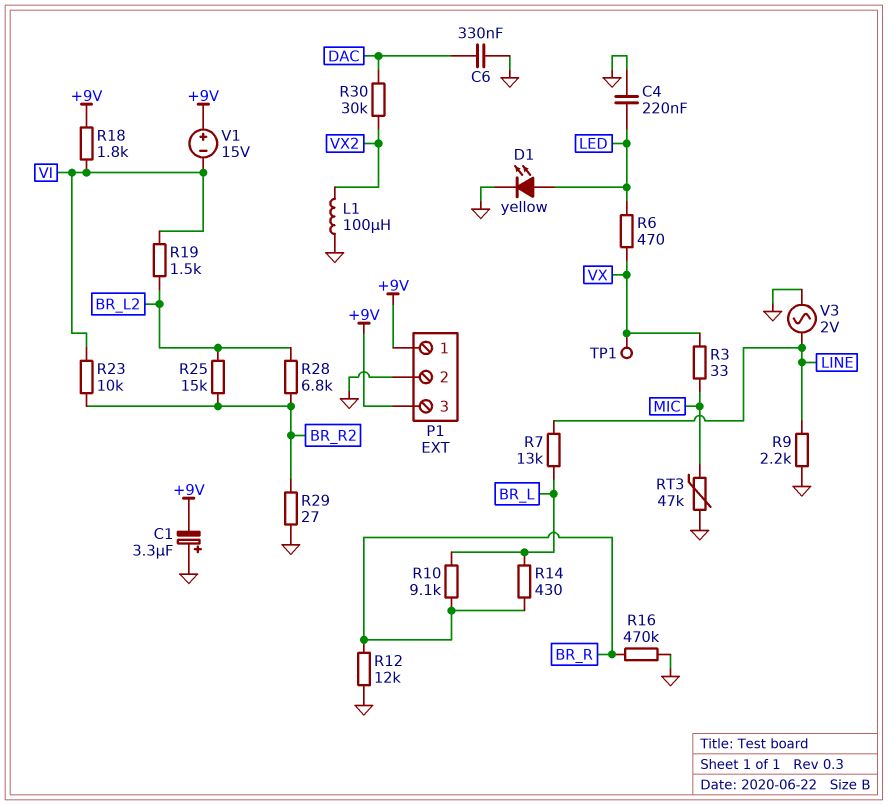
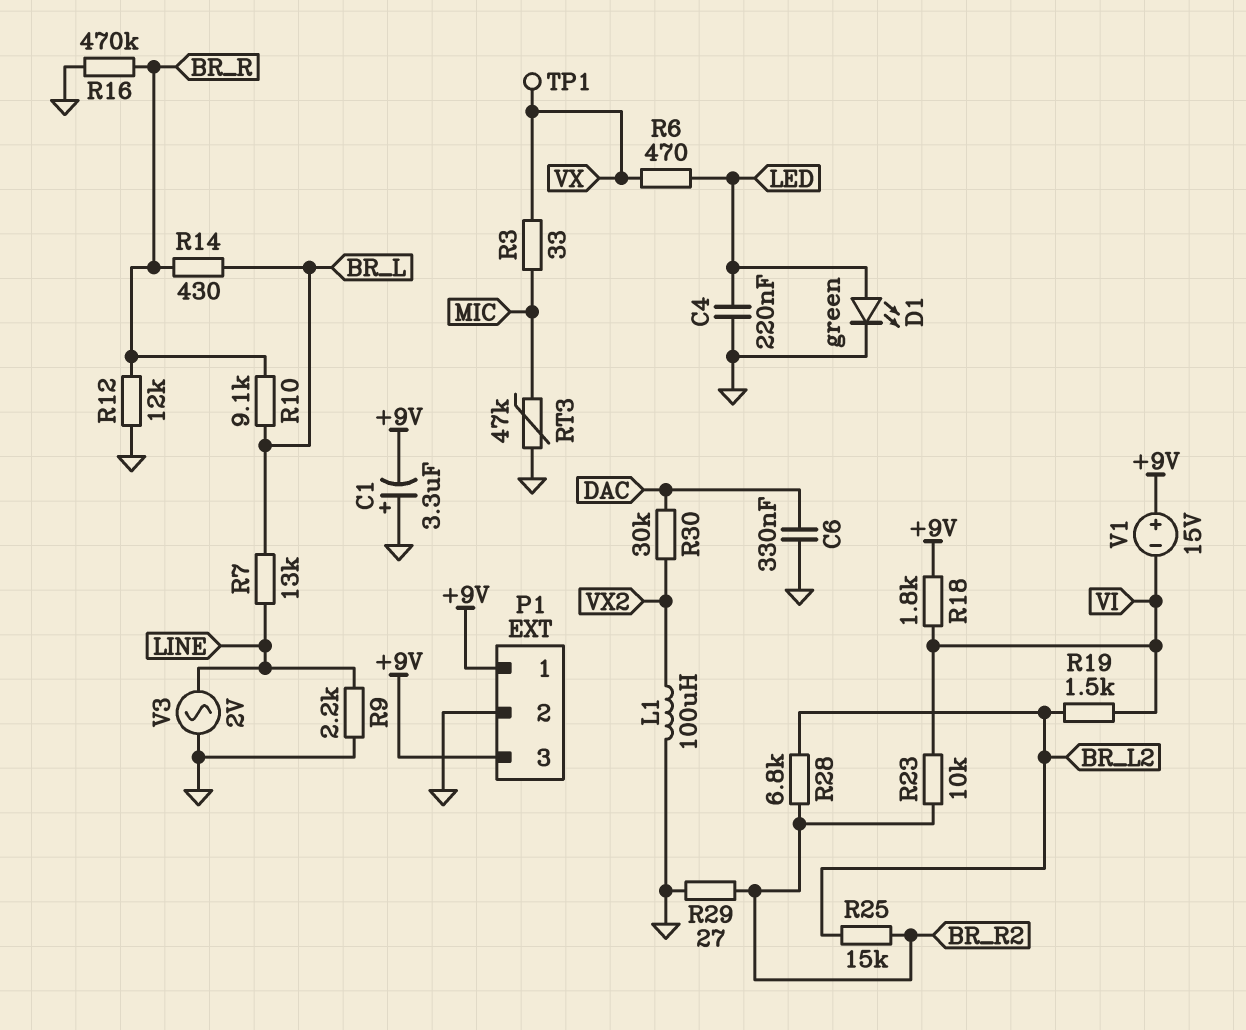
D1: LED yellow (A LED, K GND) -> LED green (A LED, K GND)

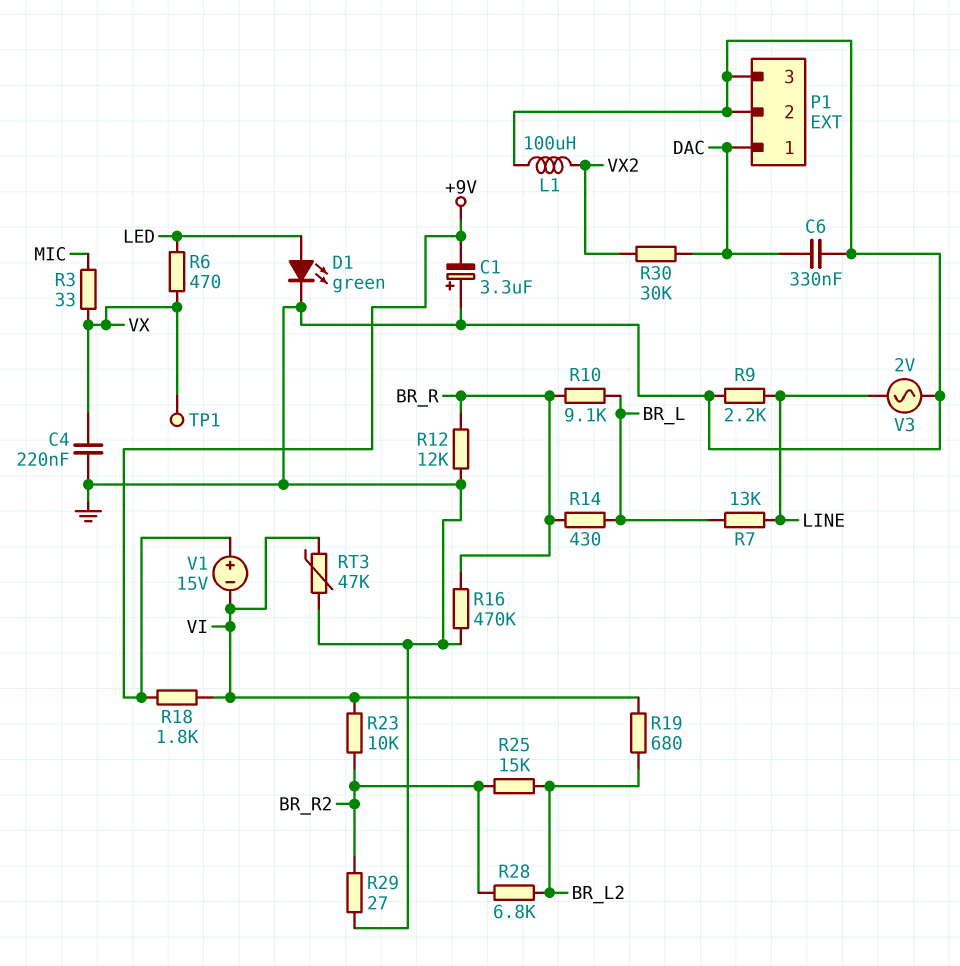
C4: 220nF (GND, LED) -> 220nF (GND, VX)
P1 pin 1: +9V -> DAC
P1 pin 3: +9V -> GND
R19: 1.5k (BR_L2, VI) -> 680 (BR_L2, VI)
RT3: 47k (GND, MIC) -> 47k (GND, VI)

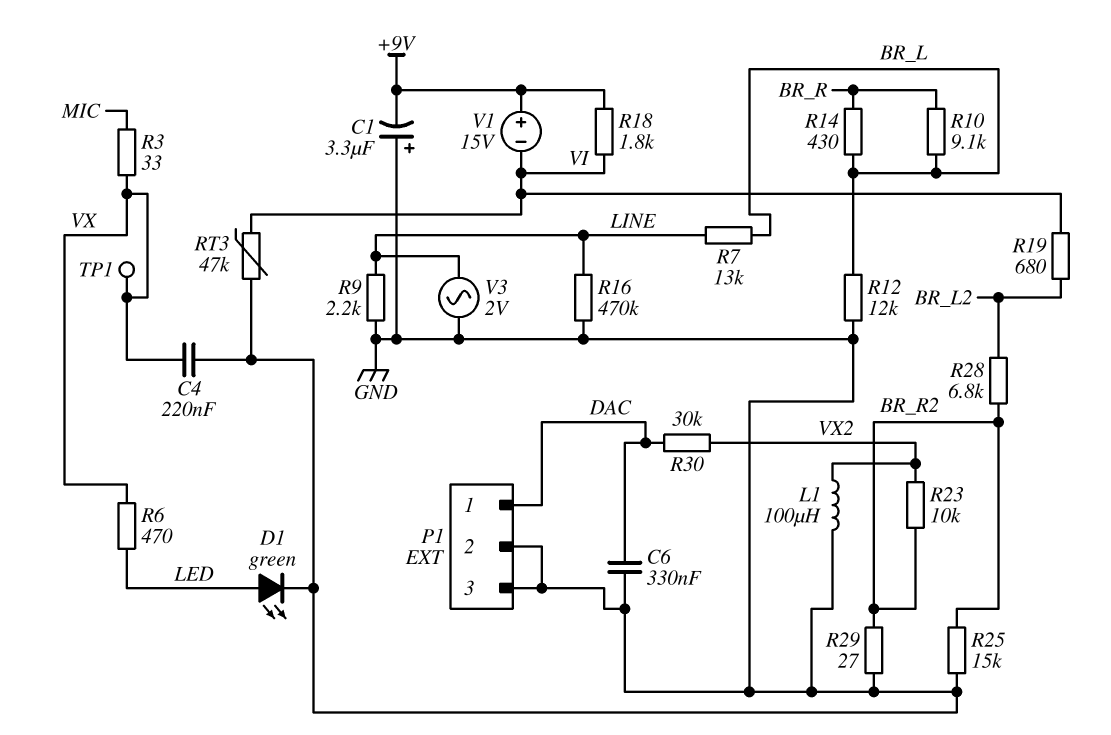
R12: 12k (BR_R, GND) -> 12k (BR_L, GND)
R16: 470k (BR_R, GND) -> 470k (GND, LINE)
R23: 10k (BR_R2, VI) -> 10k (BR_R2, VX2)
R25: 15k (BR_L2, BR_R2) -> 15k (BR_R2, GND)

